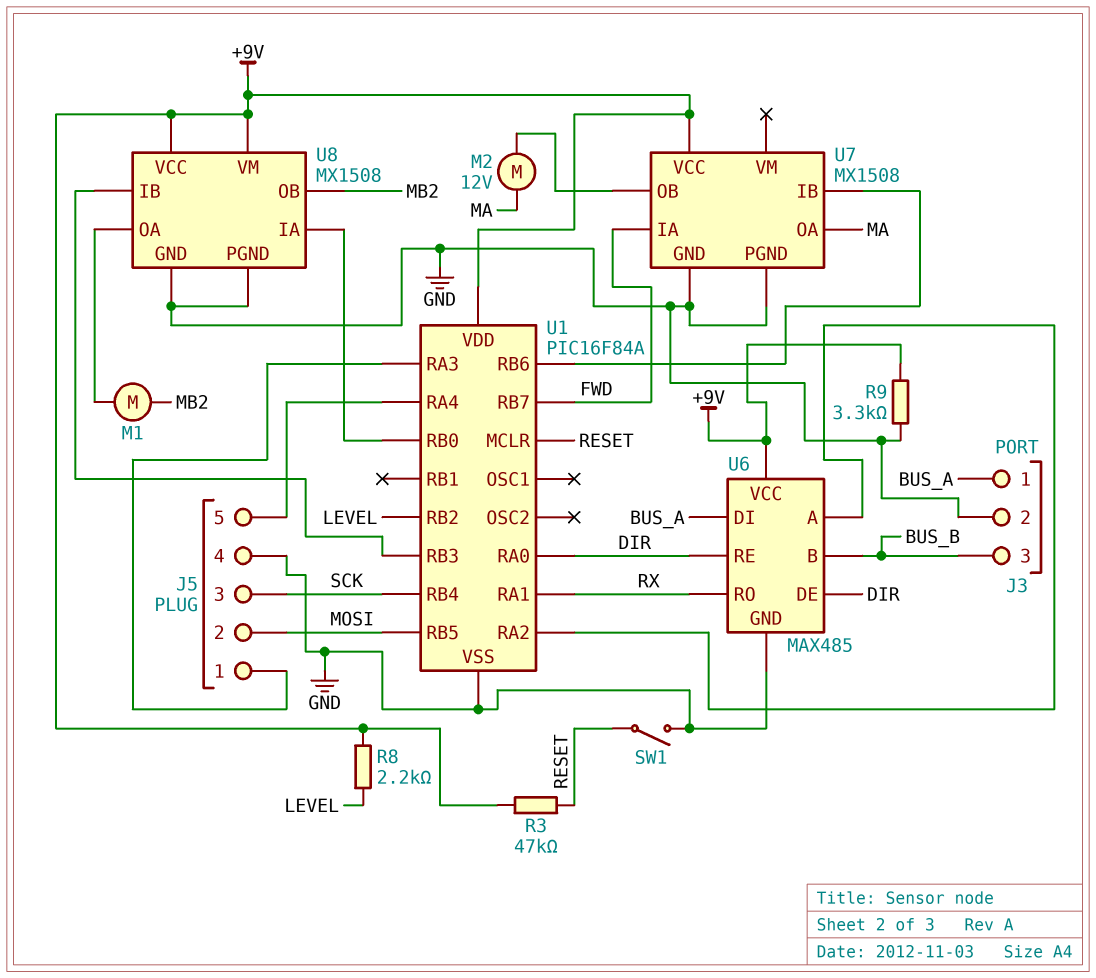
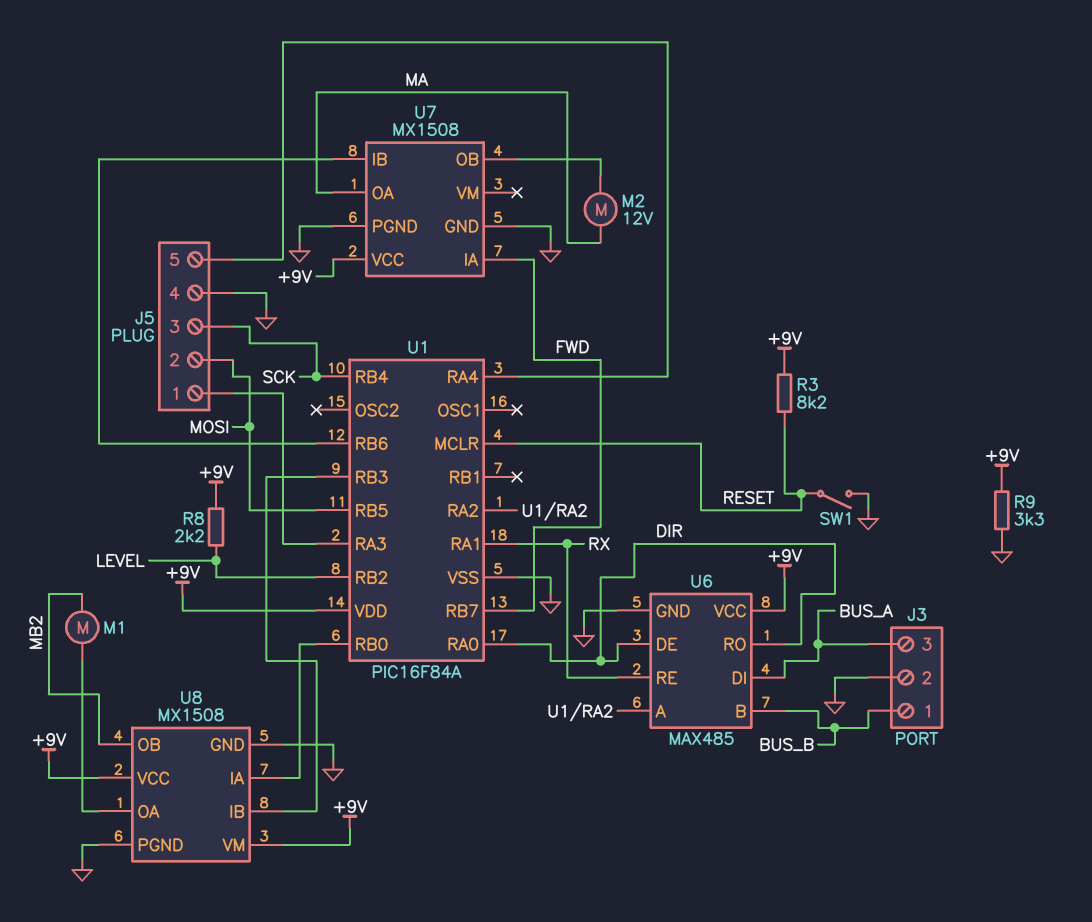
J3 pin 1: BUS_A -> BUS_B
J3 pin 3: BUS_B -> BUS_A
R3: 47k (+9V, RESET) -> 8.2k (+9V, RESET)
U6 pin RE: DIR -> RX
U6 pin RO: RX -> DIR

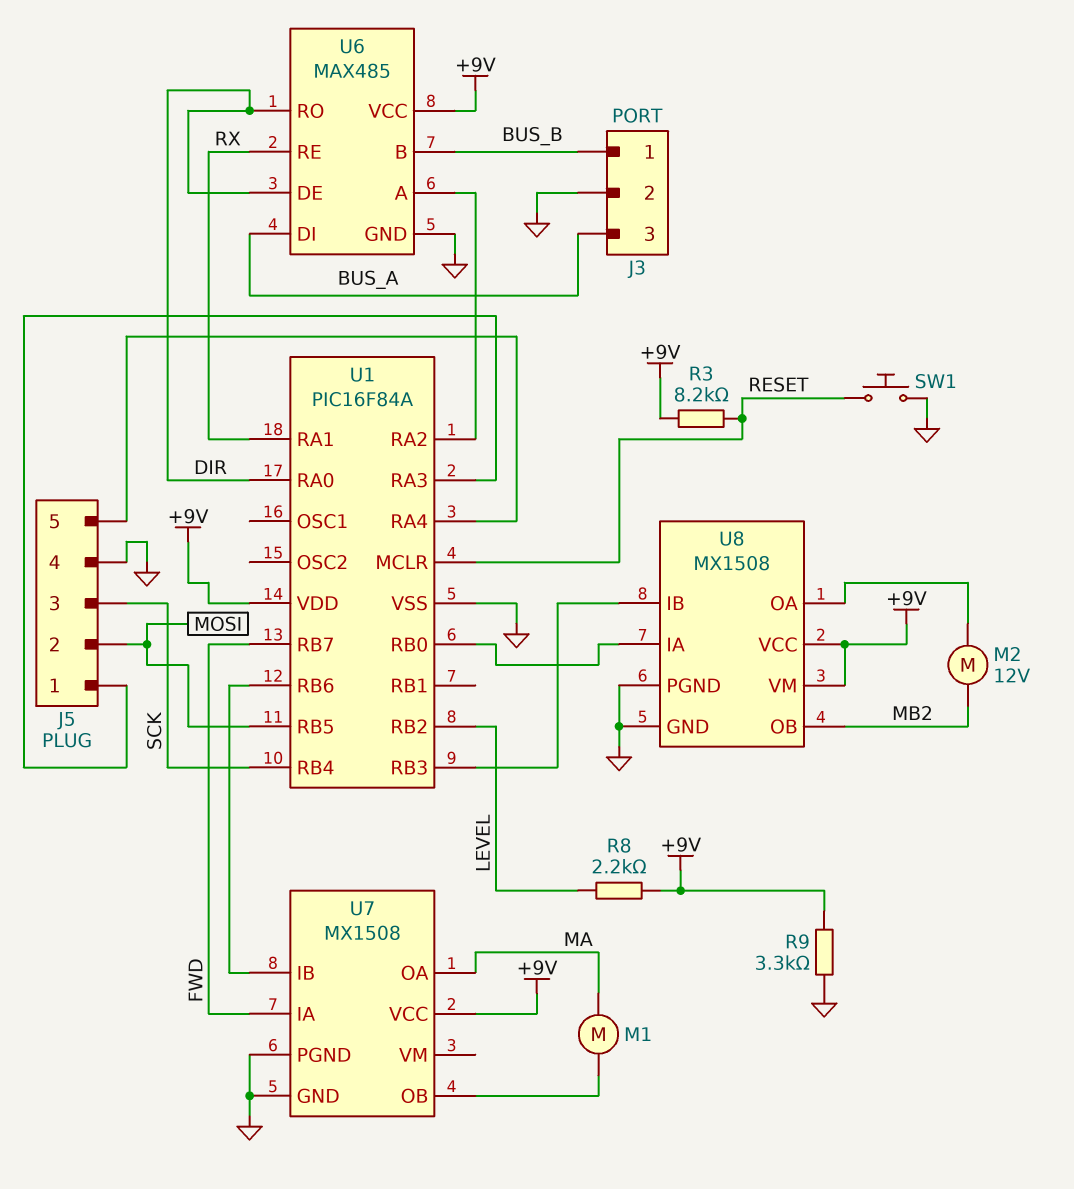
M1: motor (MB2, U8/OA) -> motor (MA, U7/OB)
M2: motor 12V (MA, U7/OB) -> motor 12V (MB2, U8/OA)
SW1: switch (GND, RESET) -> button (GND, RESET)

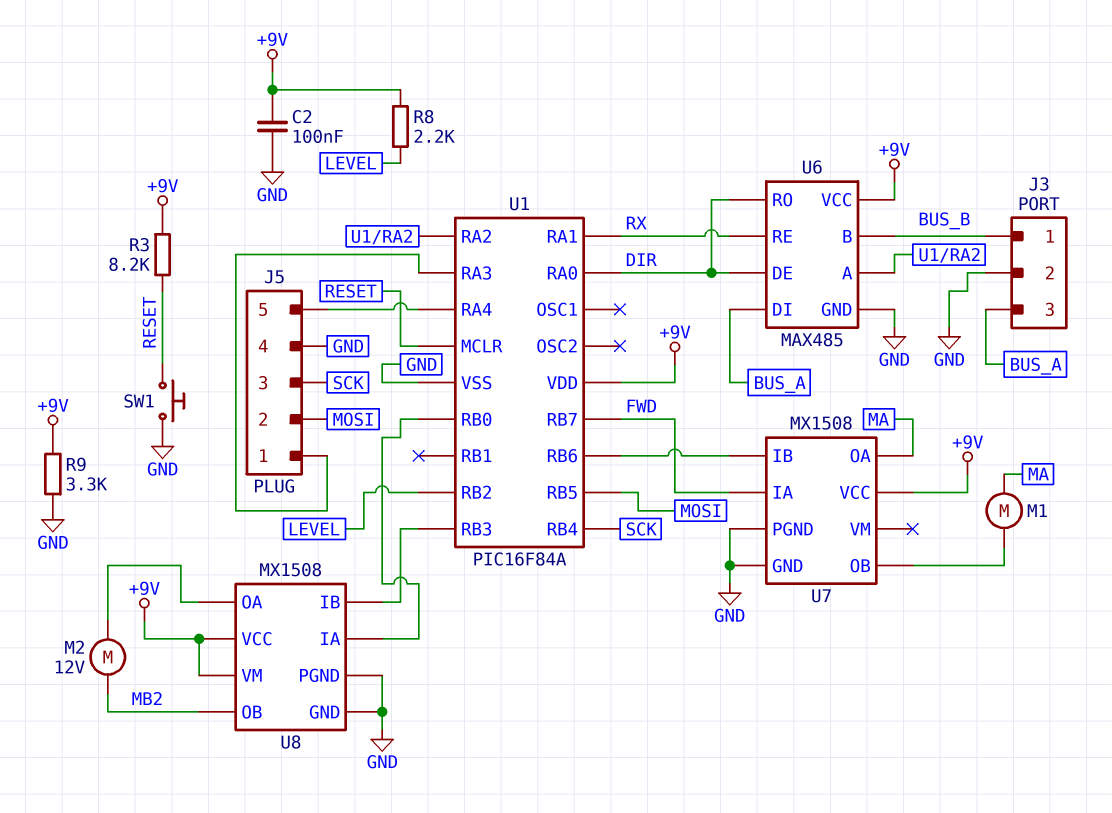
C2: none -> 100nF (+9V, GND)

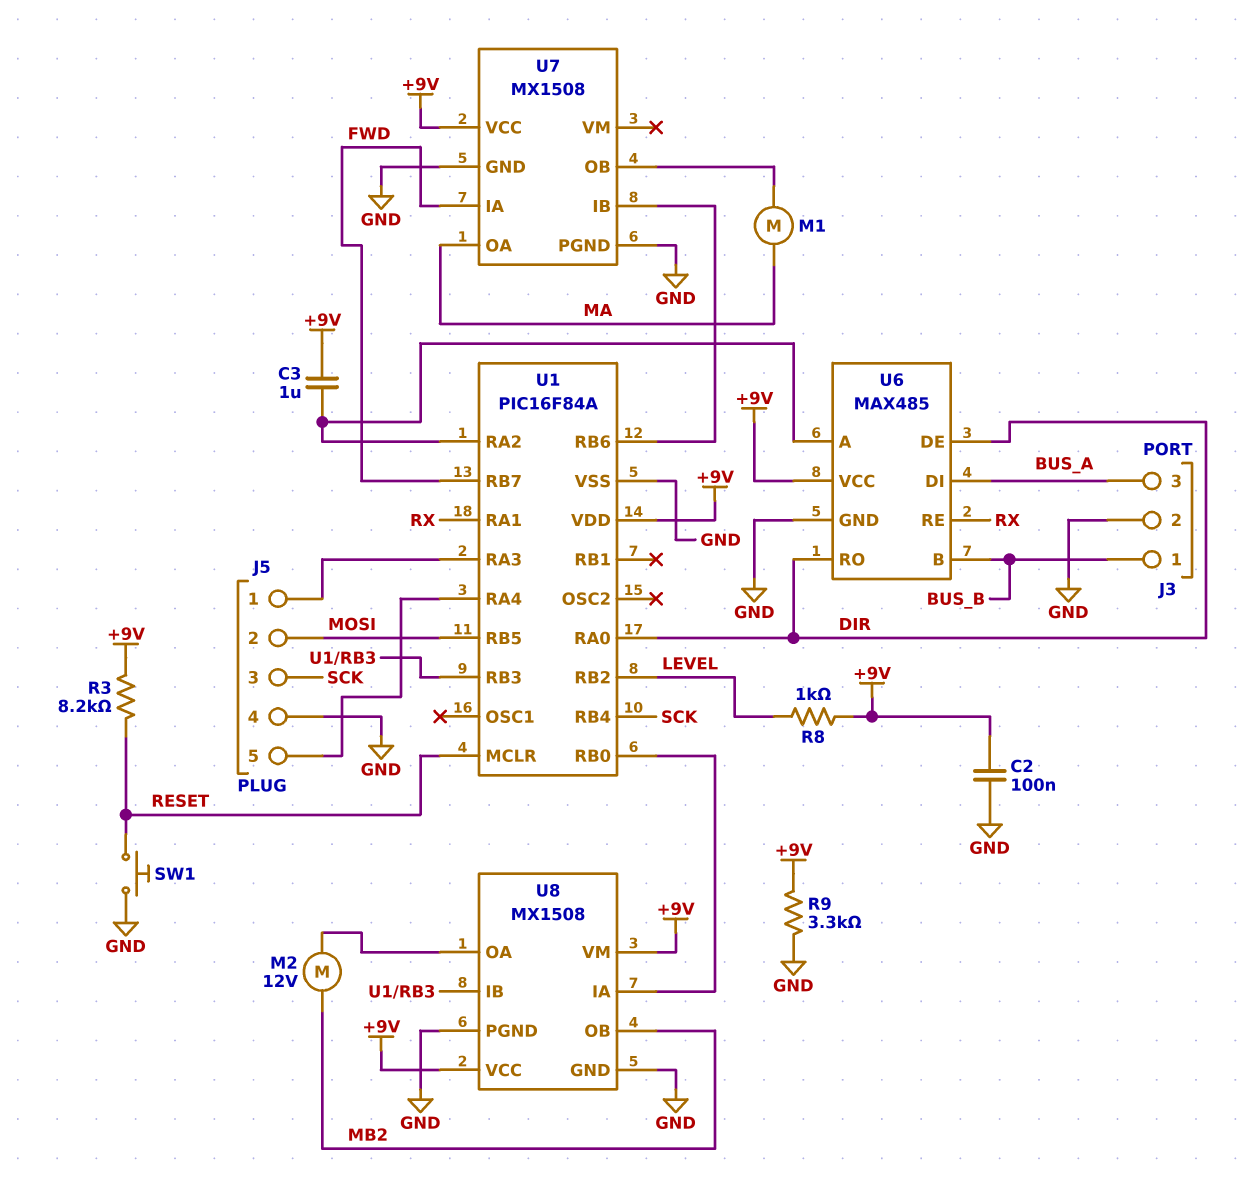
C3: none -> 1uF (+9V, U1/RA2)
R8: 2.2k (+9V, LEVEL) -> 1k (+9V, LEVEL)

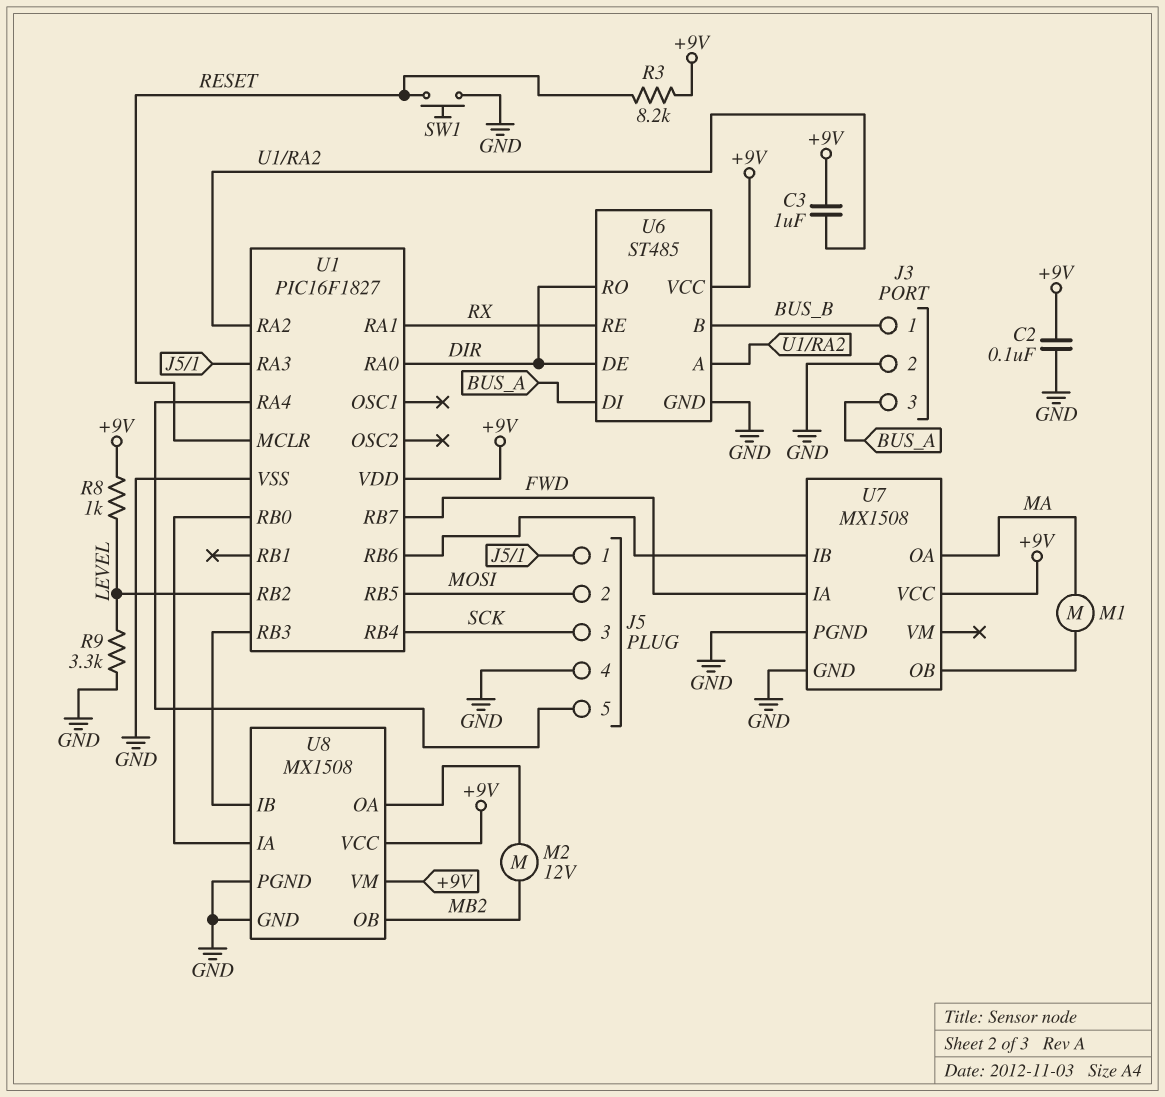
R9: 3.3k (+9V, GND) -> 3.3k (GND, LEVEL)
U1: PIC16F84A -> PIC16F1827
U6: MAX485 -> ST485

